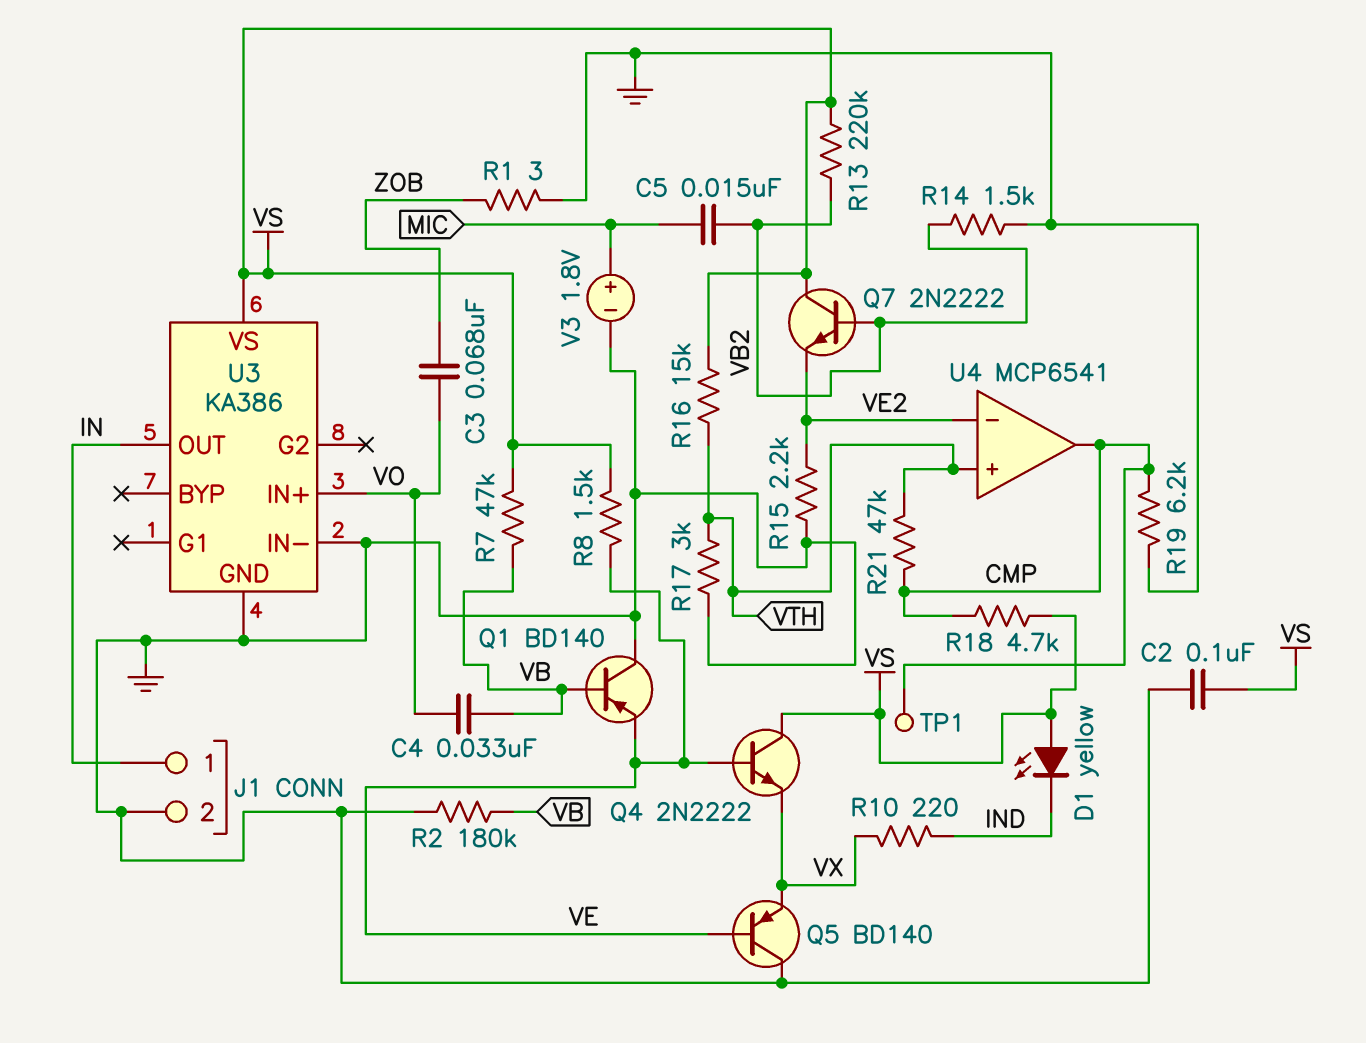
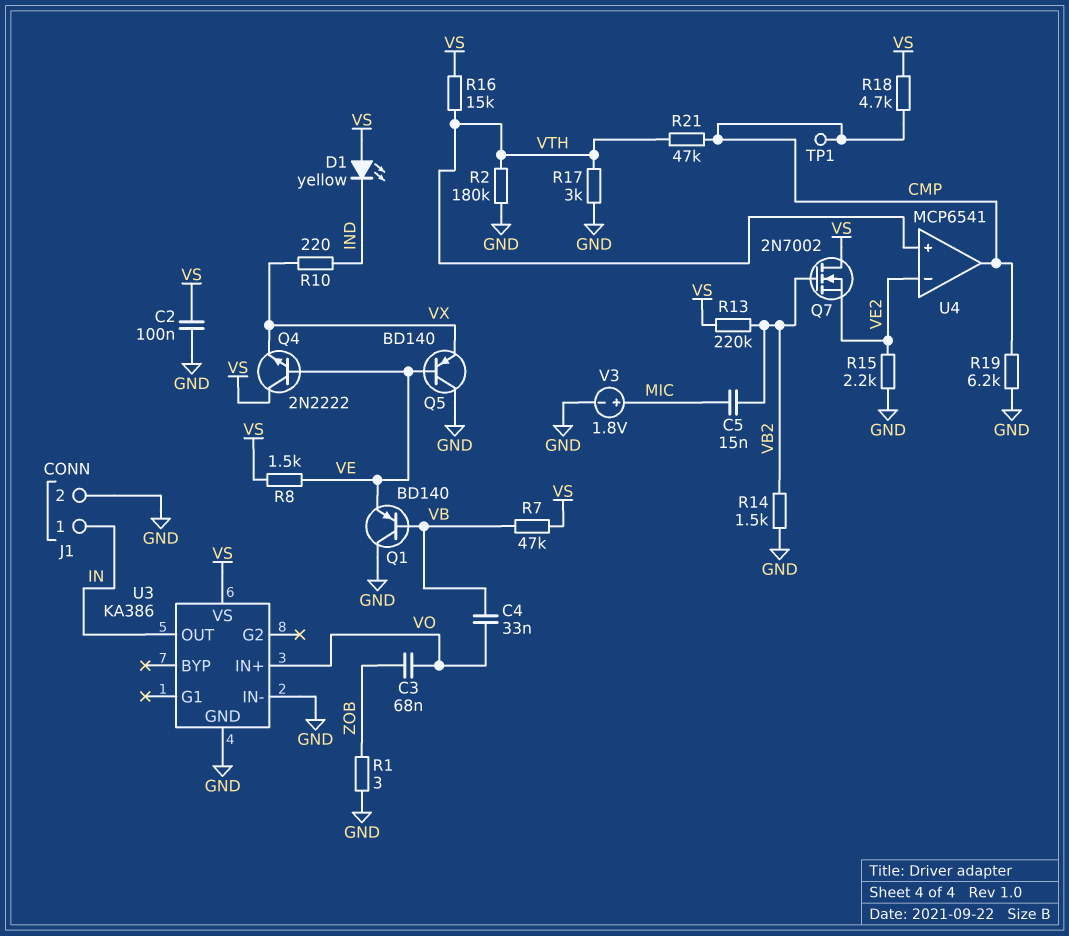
Q7: NPN 2N2222 (B VB2, C VS, E VE2) -> NMOS 2N7002 (G VB2, D VS, S VE2)
R2: 180k (GND, VB) -> 180k (GND, VTH)

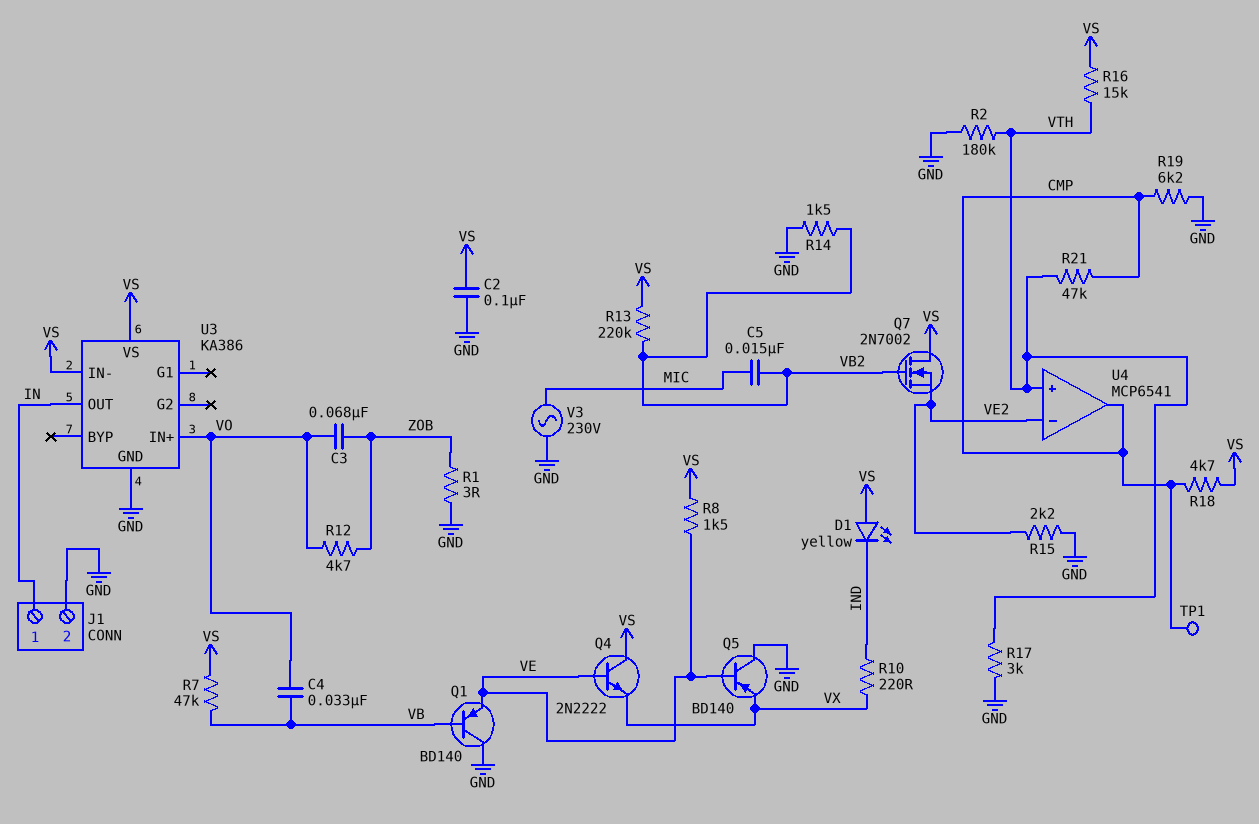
R12: none -> 4.7k (VO, ZOB)
U3 pin IN-: GND -> VS
V3: 1.8V (plus MIC, minus GND) -> AC 230V (GND, MIC)

